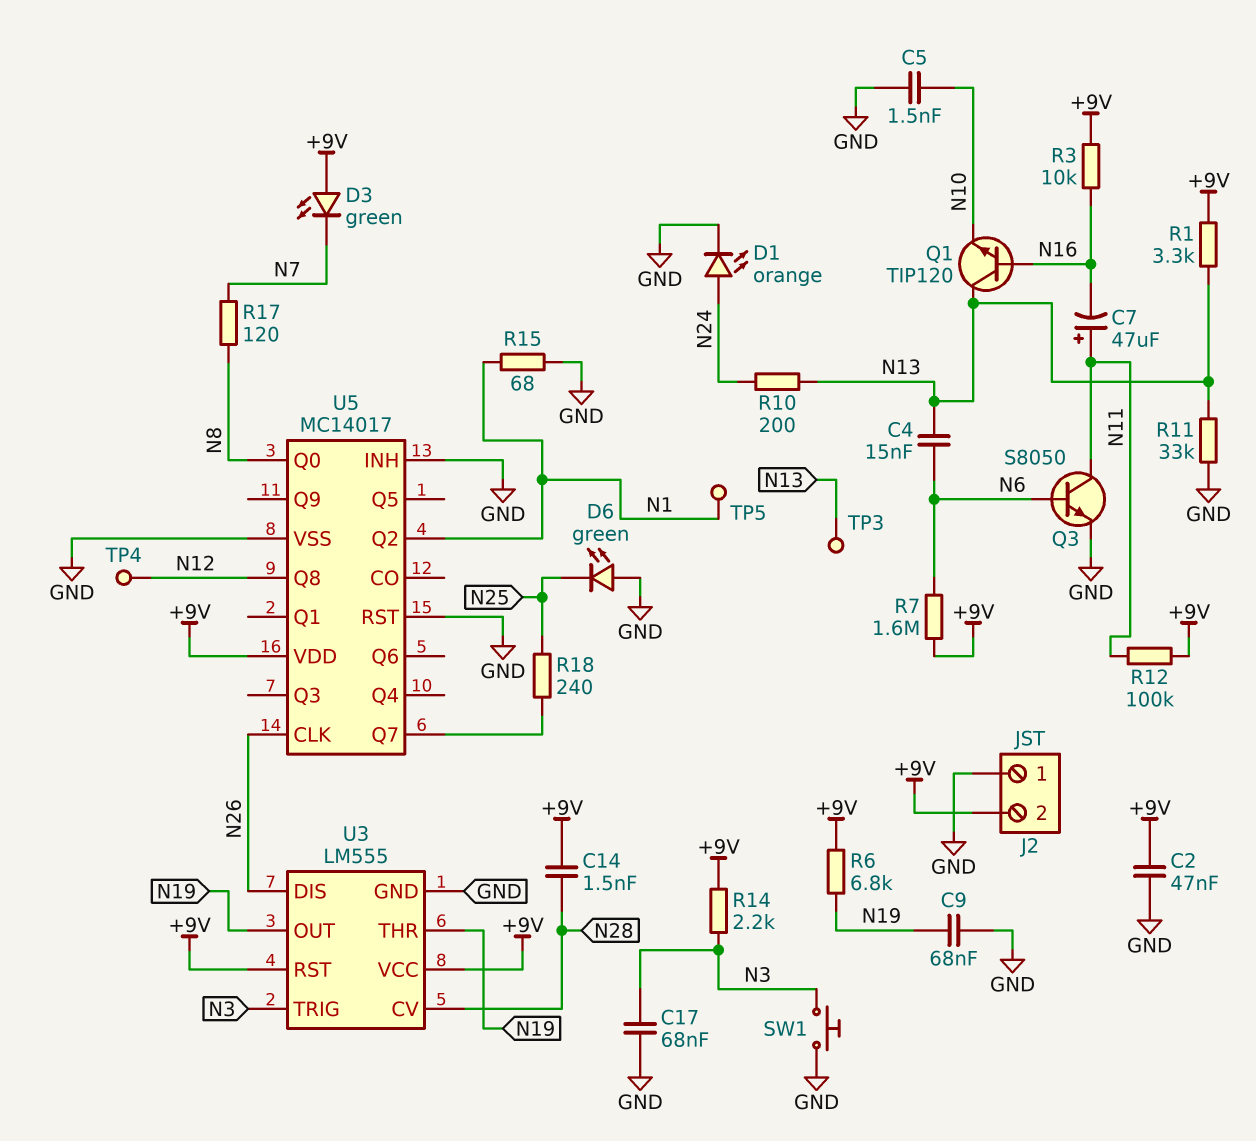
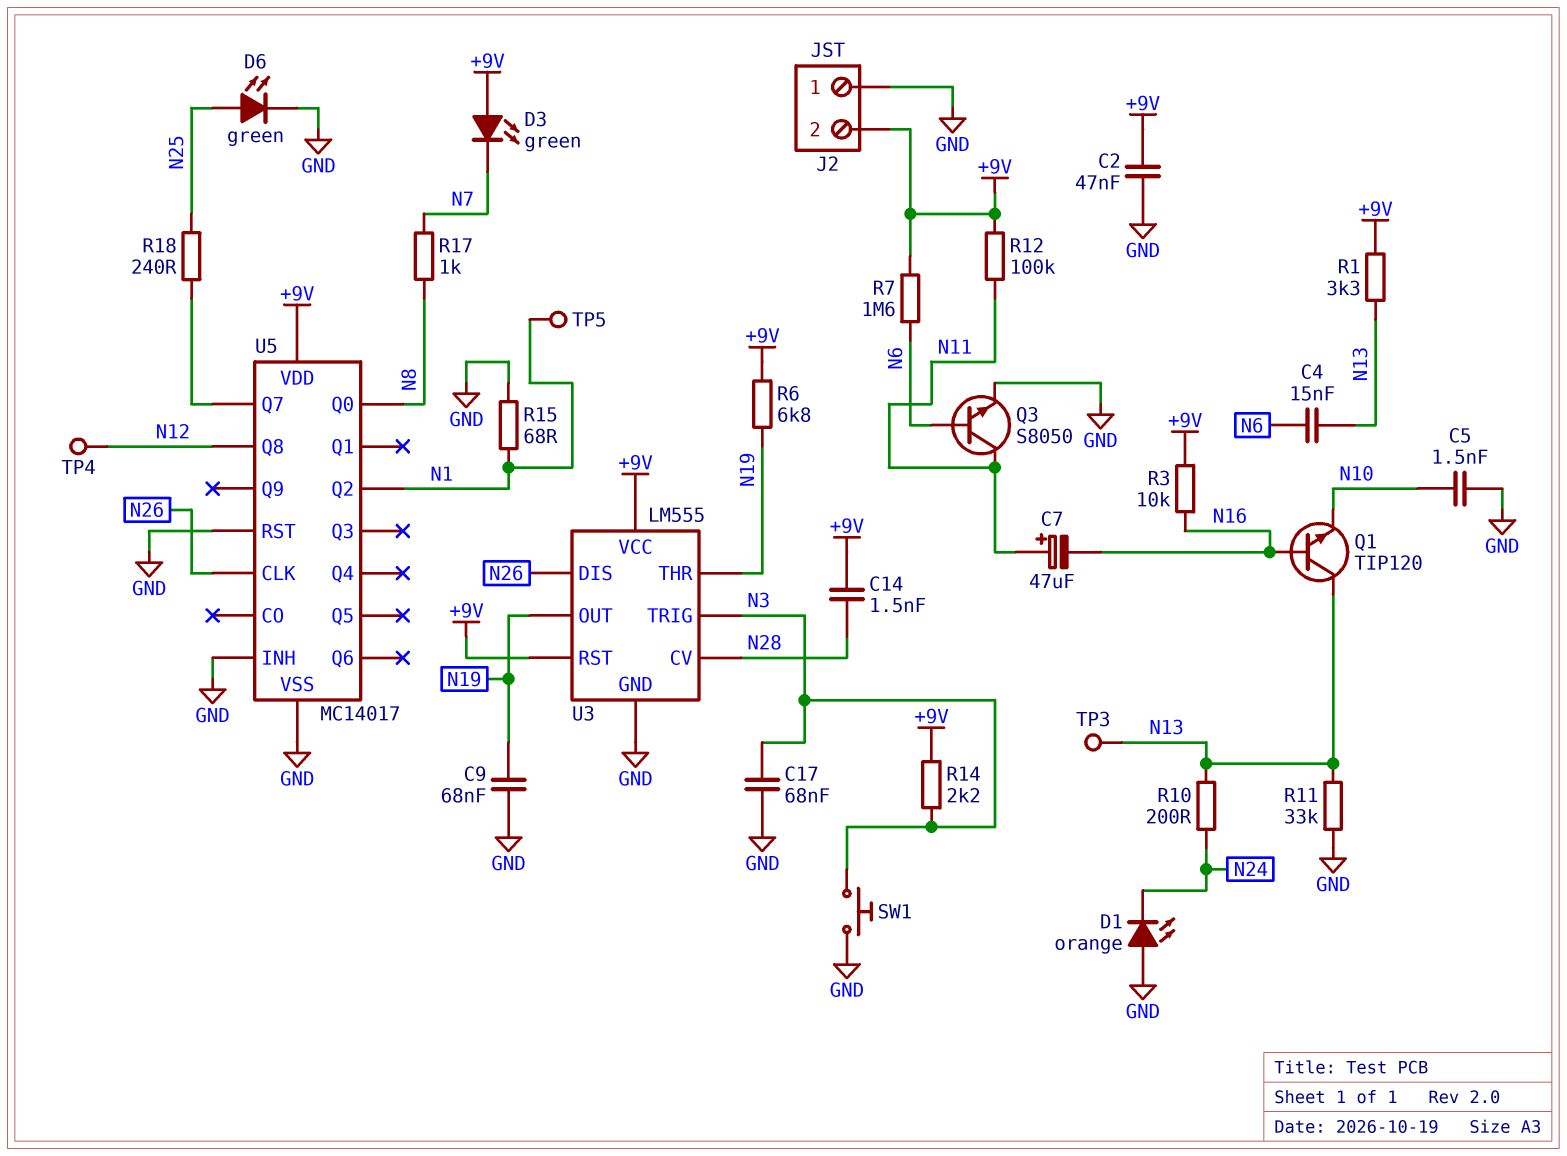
D1: LED orange (A N24, K GND) -> LED orange (A GND, K N24)
D6: LED green (A GND, K N25) -> LED green (A N25, K GND)
R17: 120 (N7, N8) -> 1k (N7, N8)

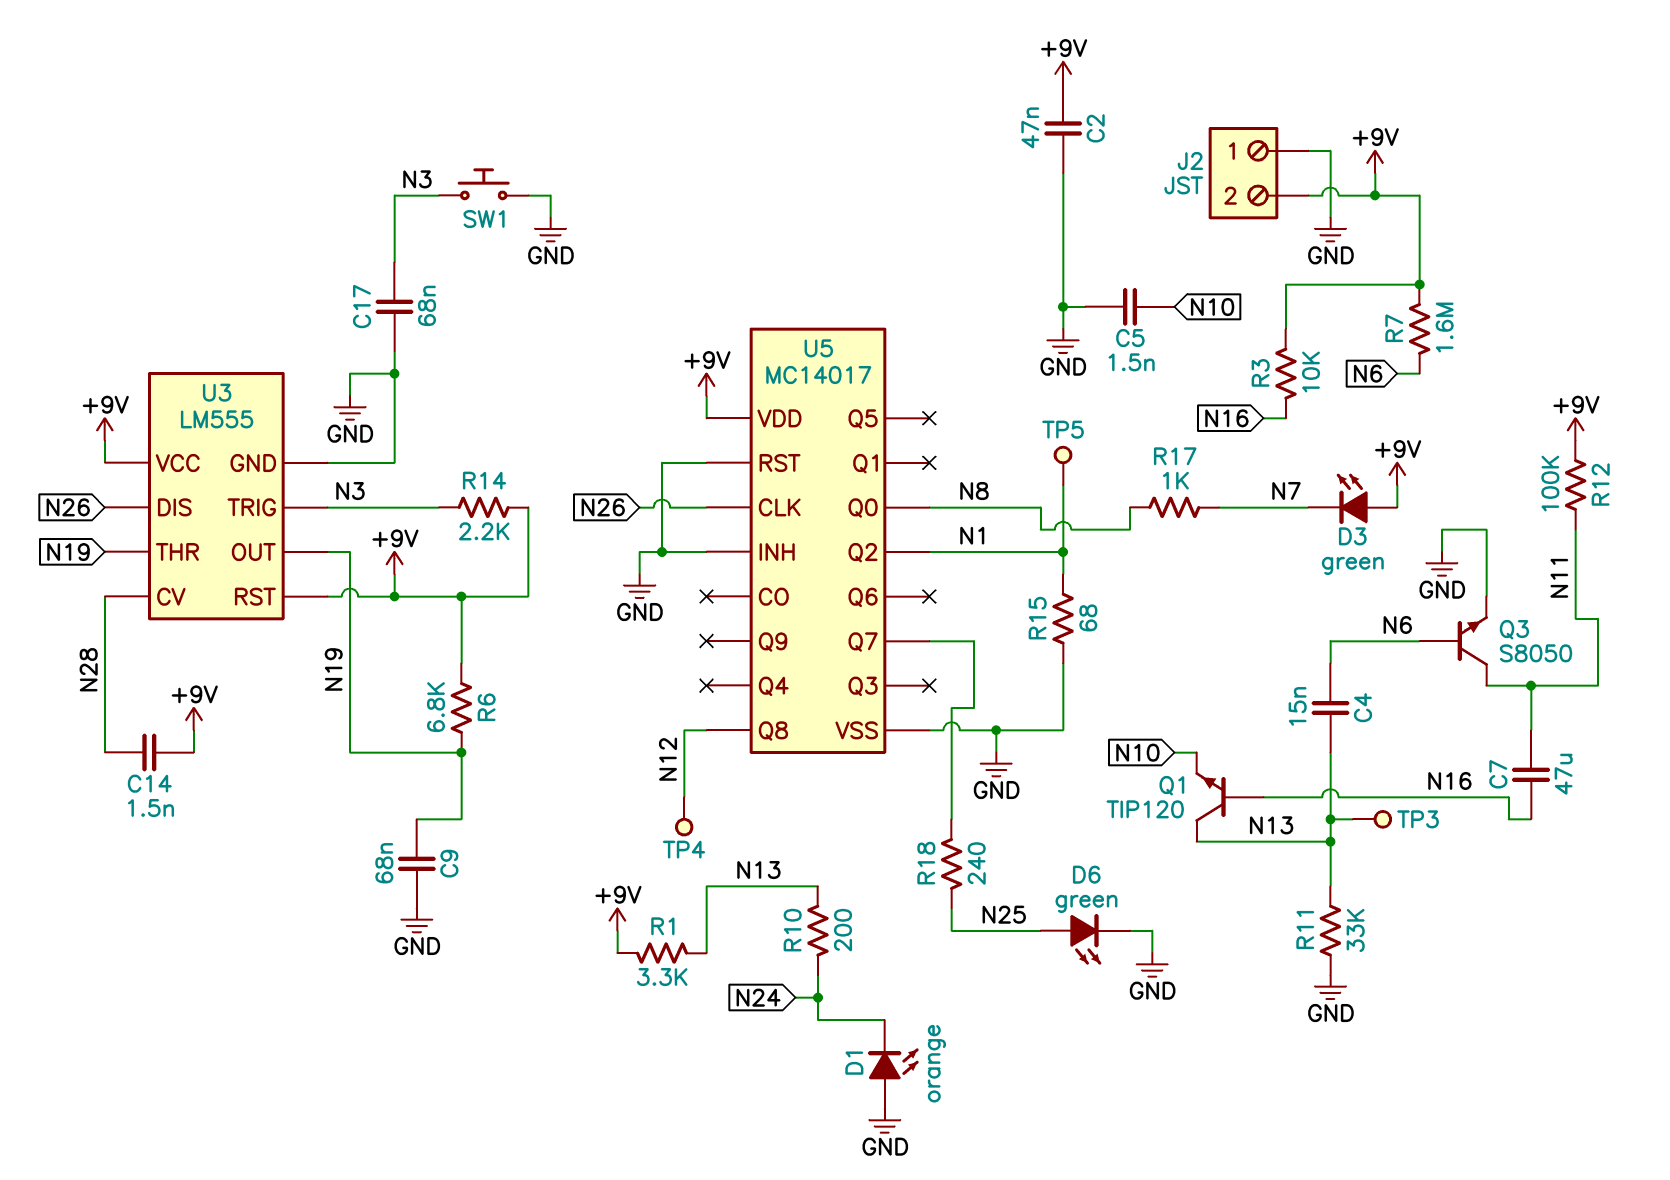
C7: 47uF (plus N11, minus N16) -> 47uF (N11, N16)

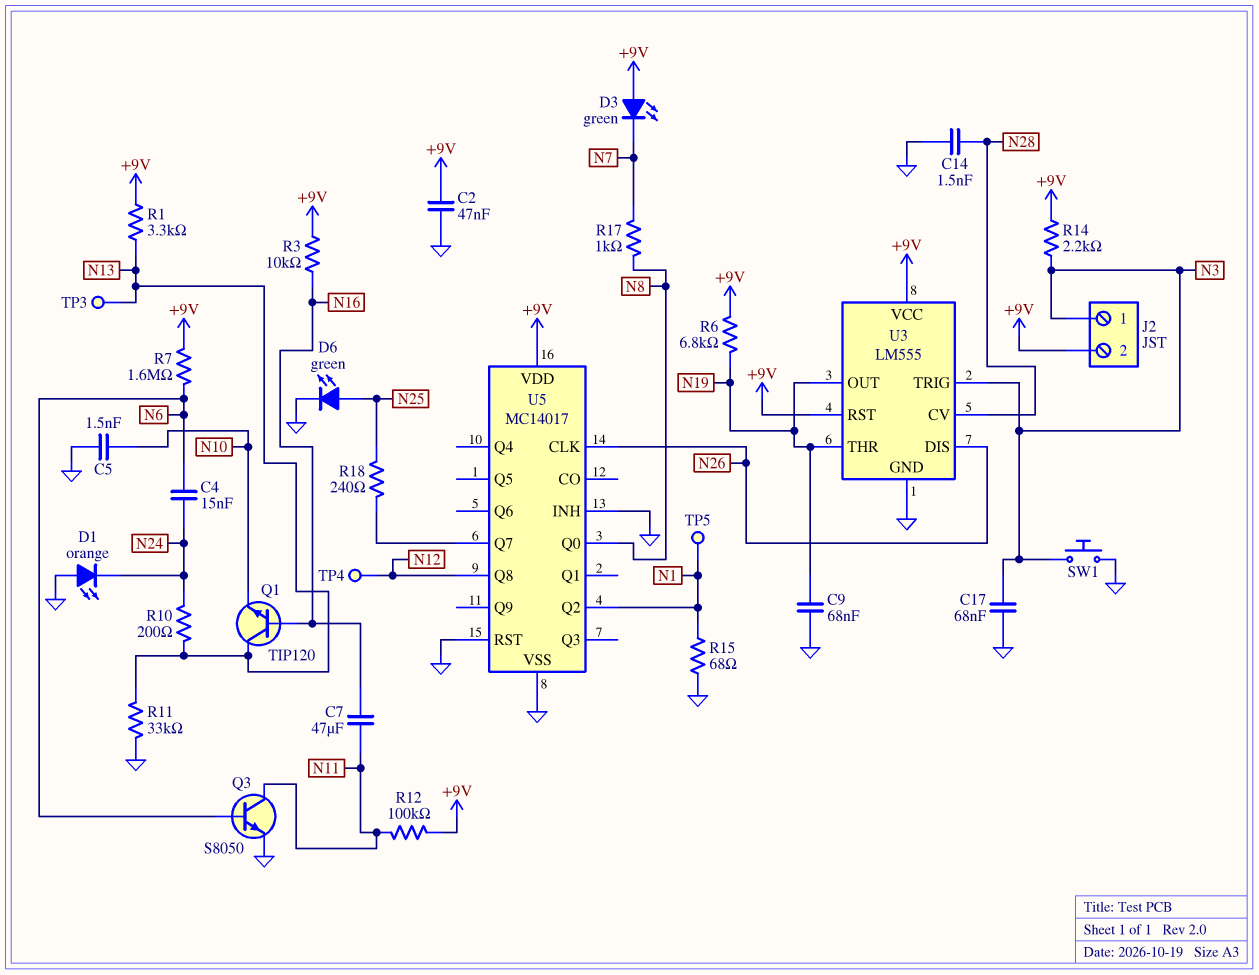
C4: 15nF (N6, N13) -> 15nF (N6, N24)
C14: 1.5nF (+9V, N28) -> 1.5nF (GND, N28)
J2 pin 1: GND -> N3

